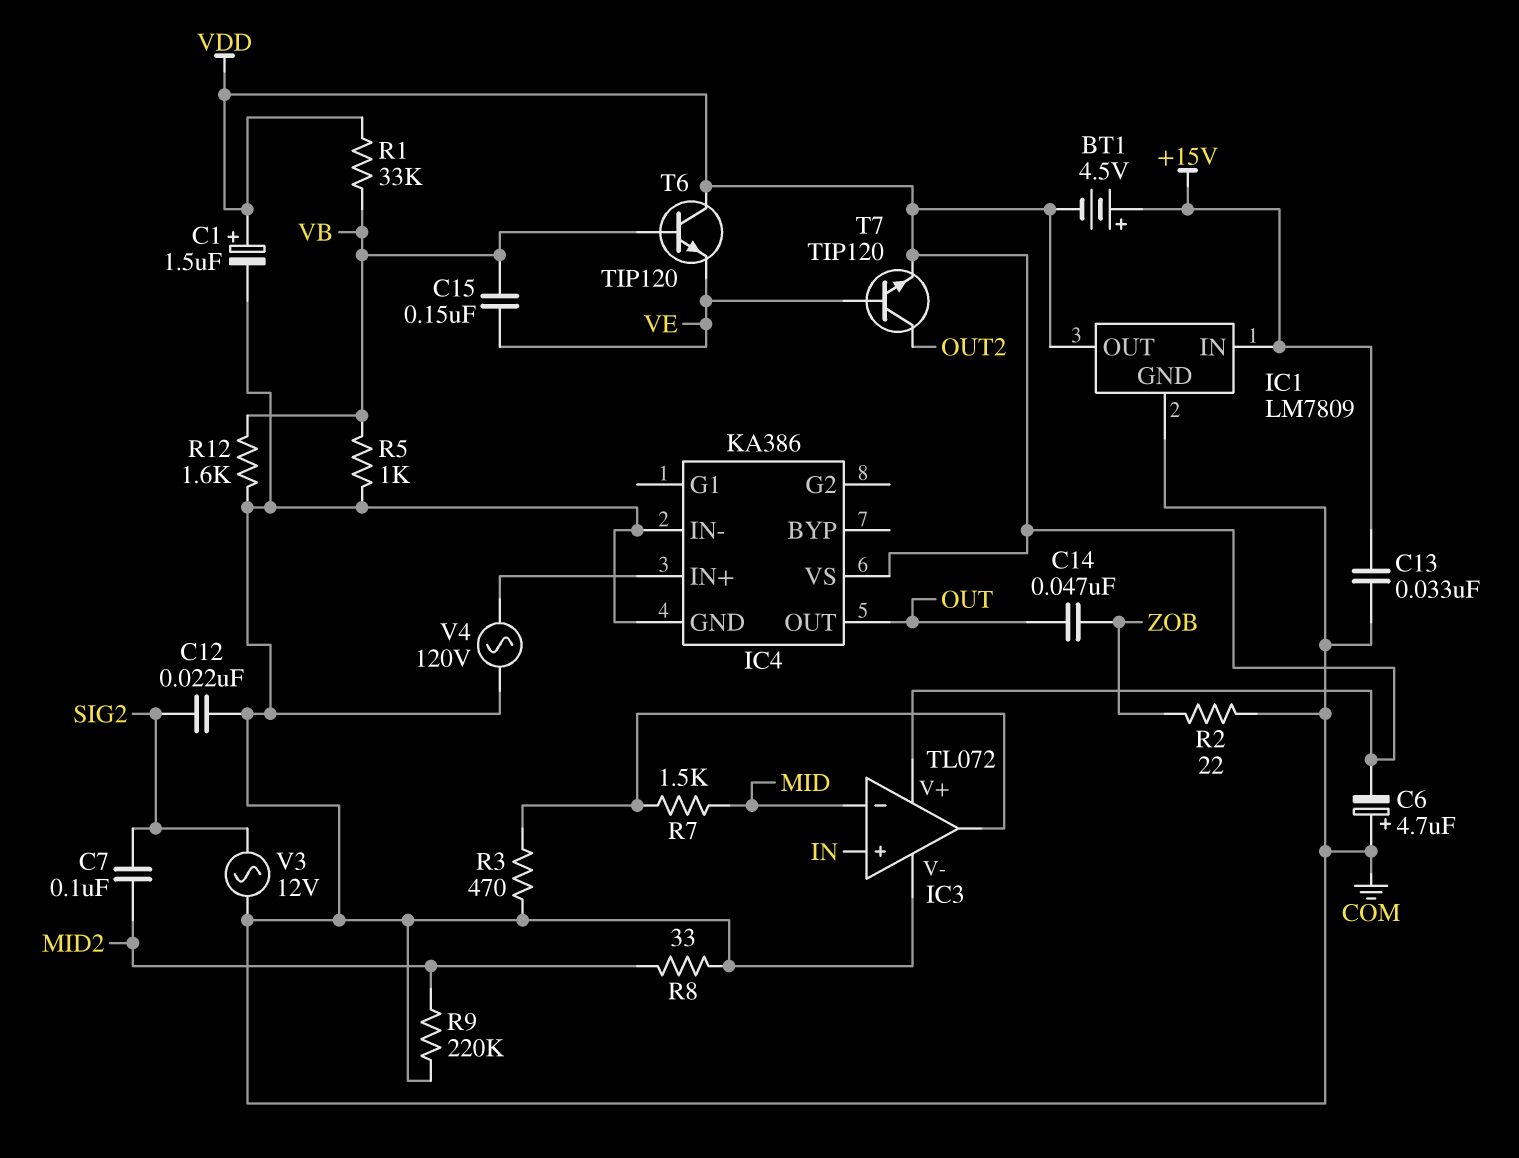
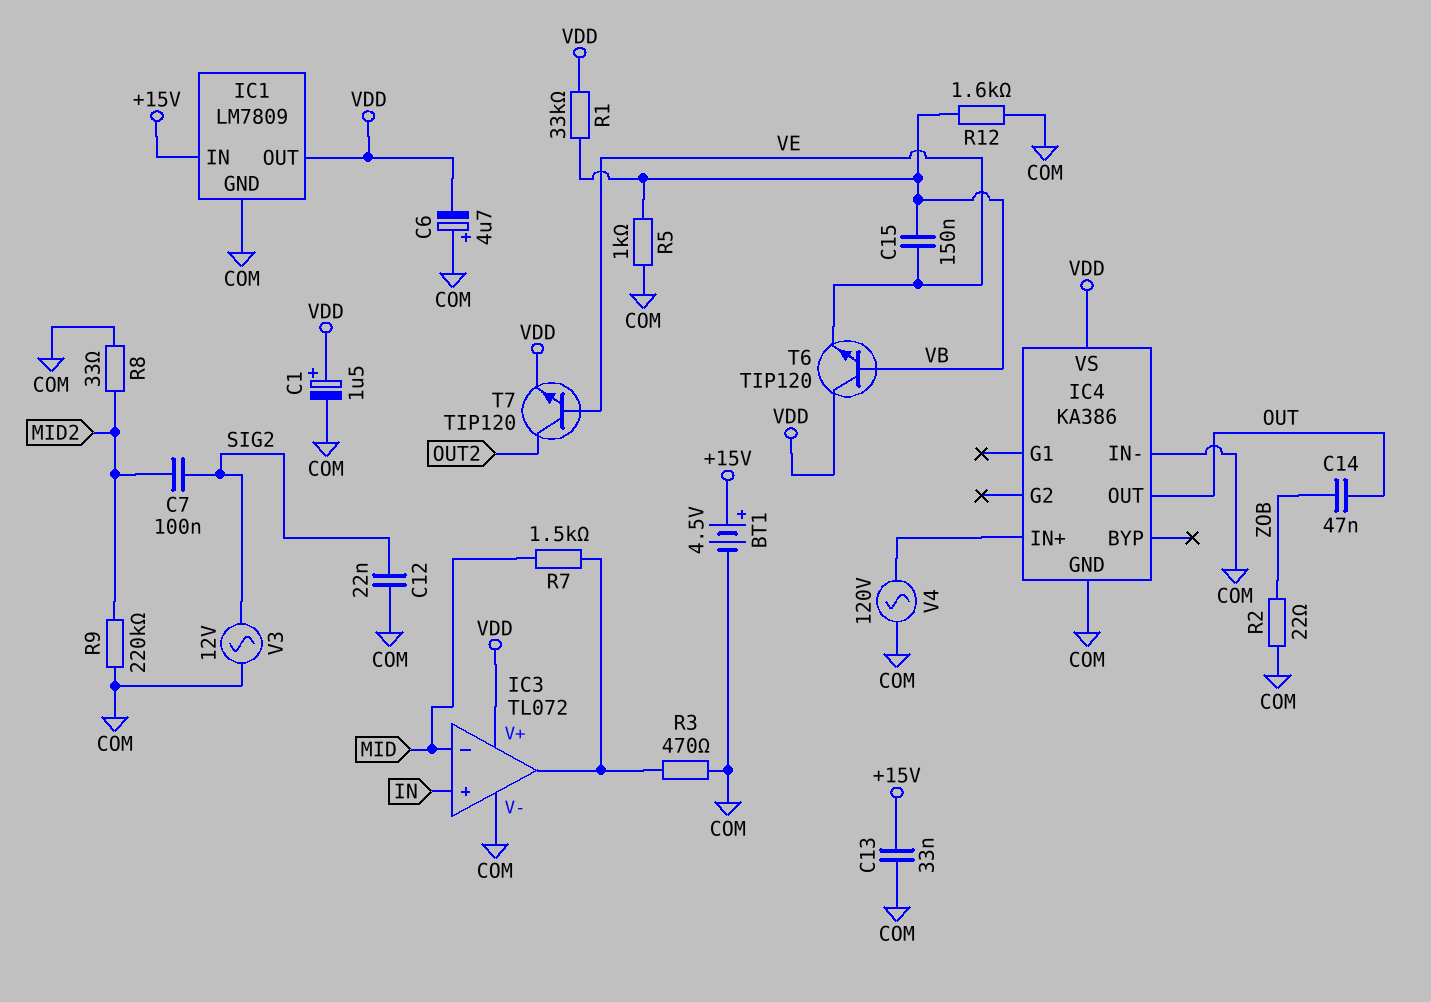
BT1: 4.5V (plus +15V, minus VDD) -> 4.5V (plus +15V, minus COM)

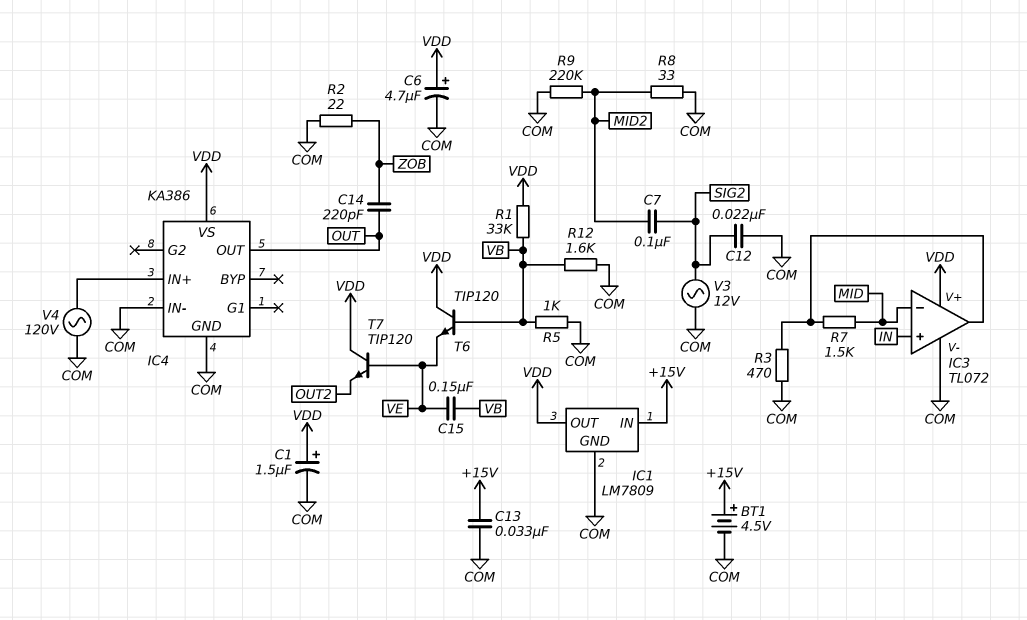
C6: 4.7uF (plus COM, minus VDD) -> 4.7uF (plus VDD, minus COM)
C14: 47nF (OUT, ZOB) -> 220pF (OUT, ZOB)
T7: NPN TIP120 (B VE, C OUT2, E VDD) -> NPN TIP120 (B VE, C VDD, E OUT2)

